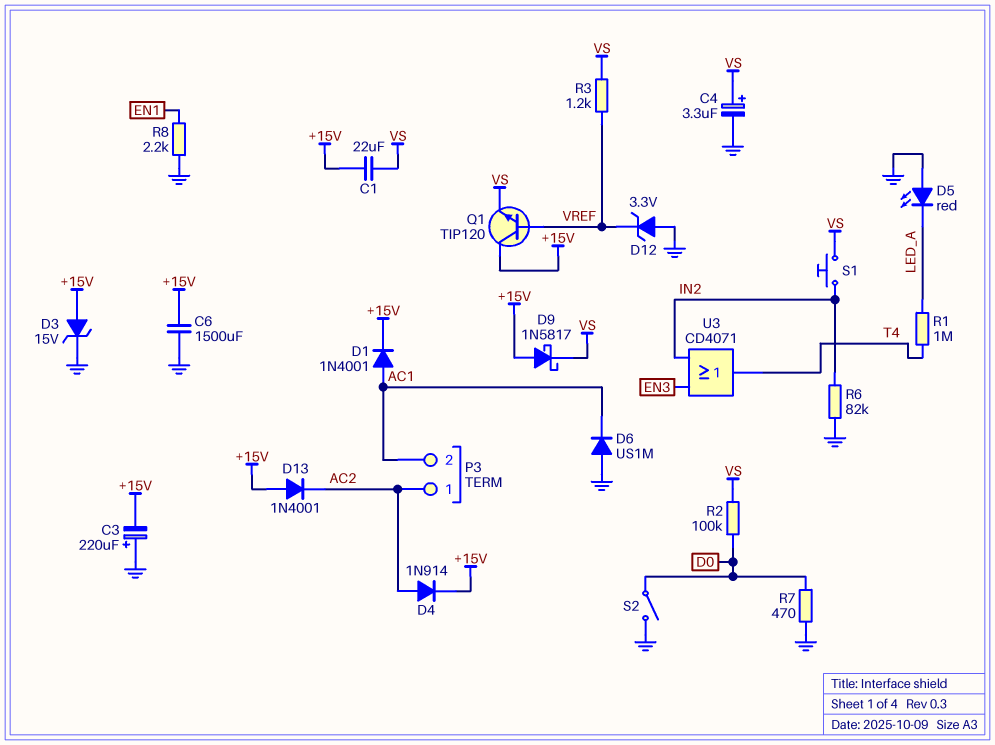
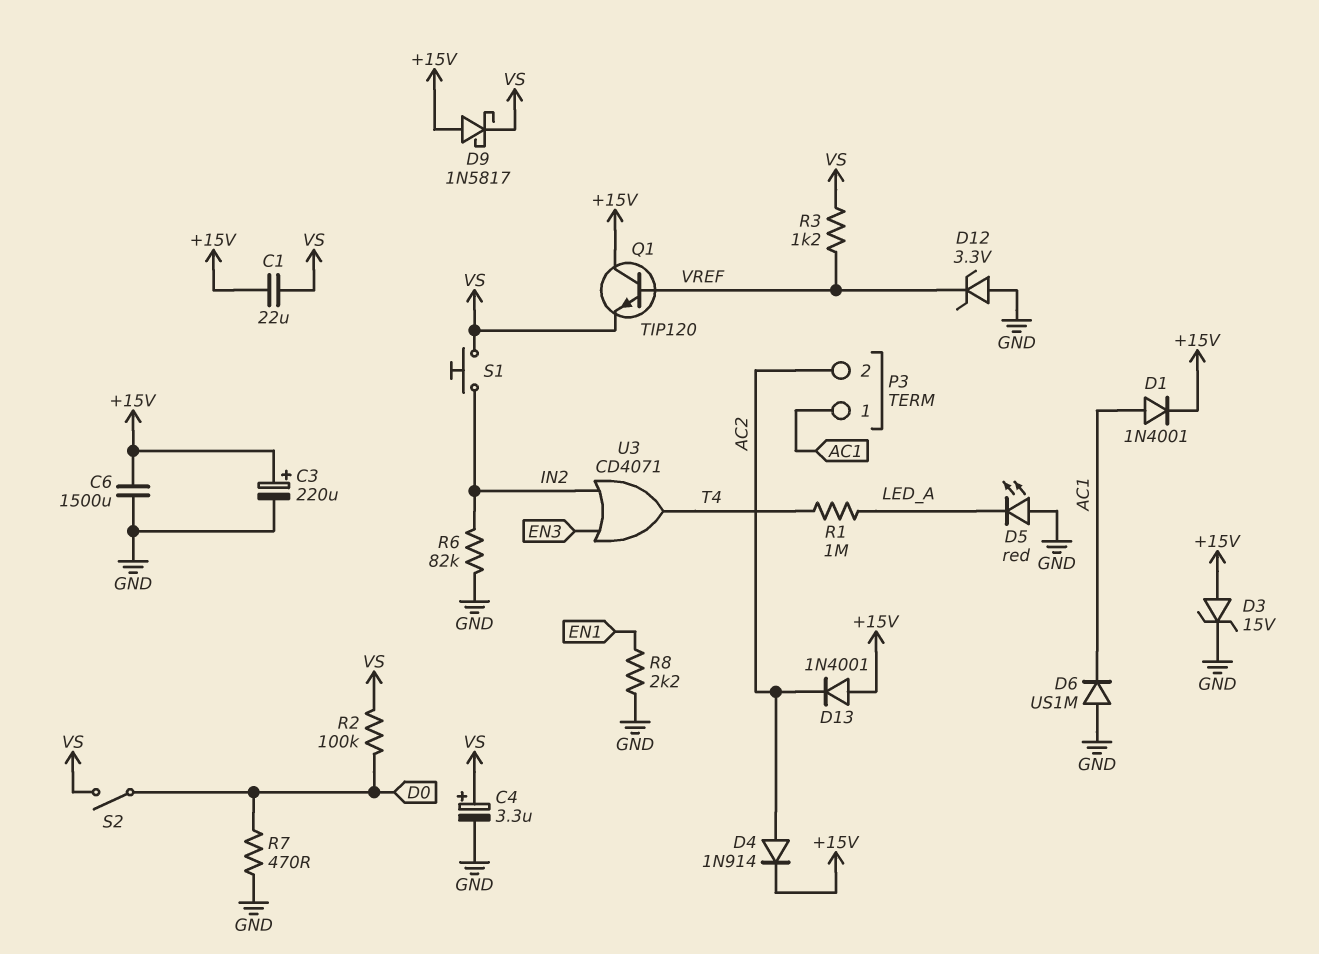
C3: 220uF (plus GND, minus +15V) -> 220uF (plus +15V, minus GND)
P3 pin 1: AC2 -> AC1
P3 pin 2: AC1 -> AC2
S2: switch (D0, GND) -> switch (D0, VS)

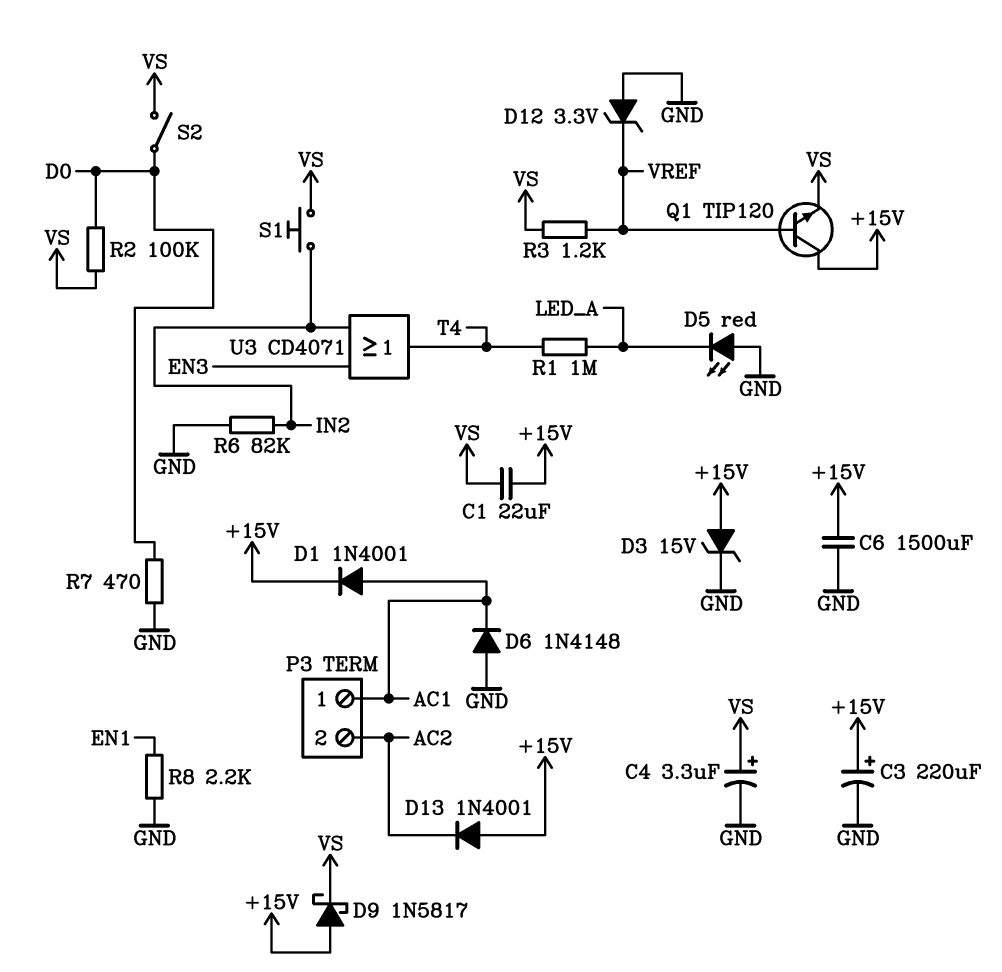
D4: diode 1N914 (A AC2, K +15V) -> none
D6: diode US1M (A GND, K AC1) -> diode 1N4148 (A GND, K AC1)

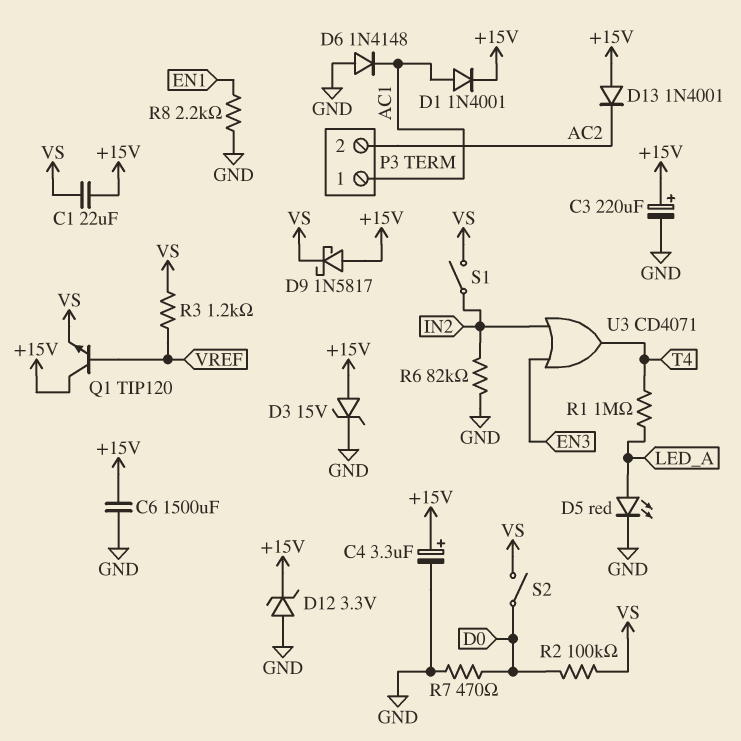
C4: 3.3uF (plus VS, minus GND) -> 3.3uF (plus +15V, minus GND)
D5: LED red (A GND, K LED_A) -> LED red (A LED_A, K GND)
D12: zener 3.3V (A GND, K VREF) -> zener 3.3V (A GND, K +15V)
S1: button (IN2, VS) -> switch (IN2, VS)

